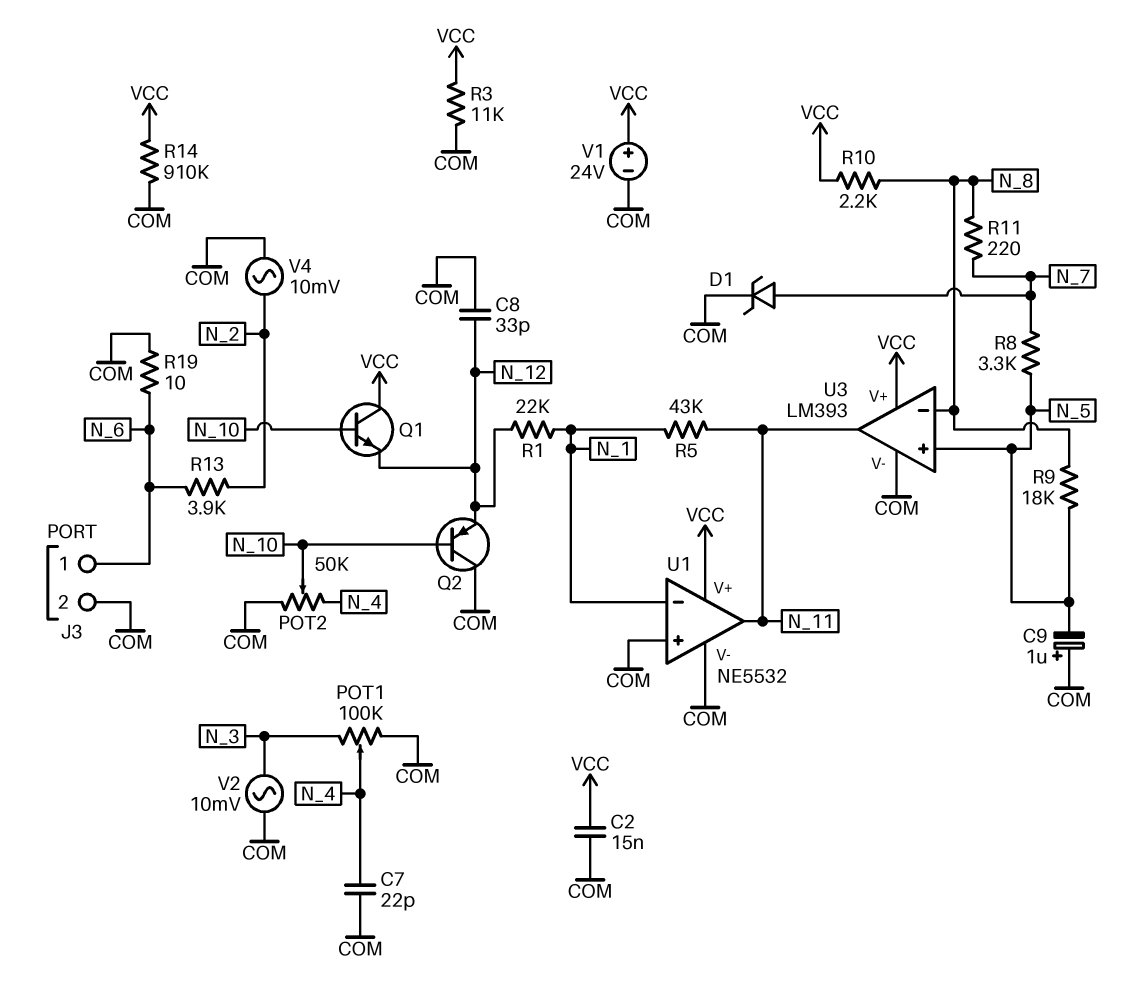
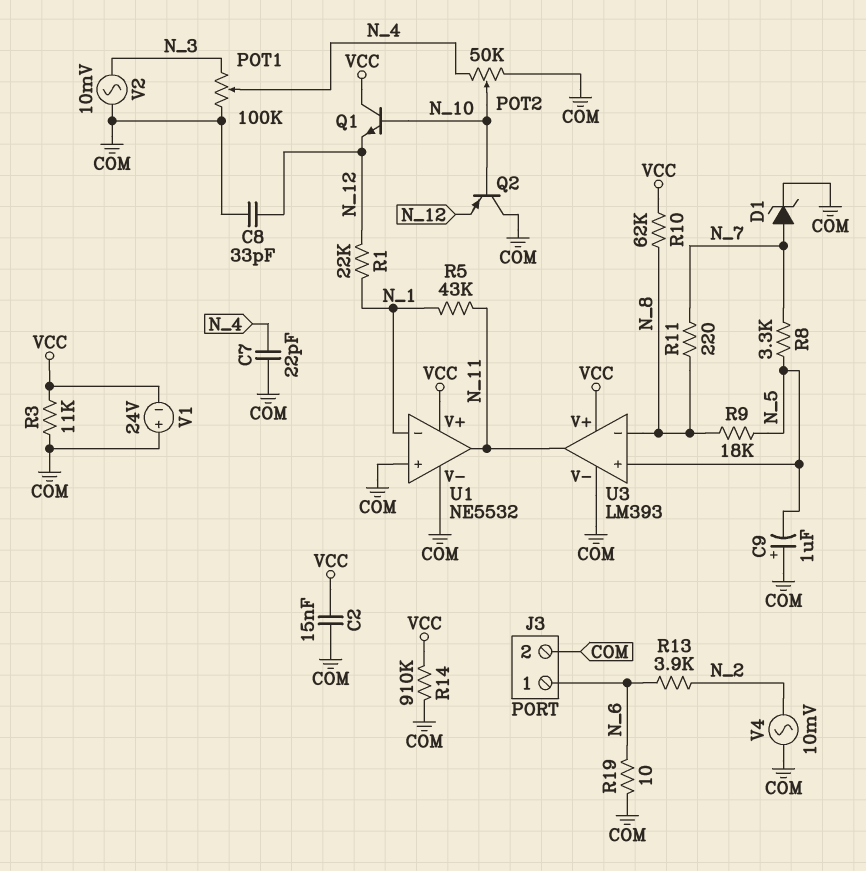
R10: 2.2k (N_8, VCC) -> 62k (N_8, VCC)
V1: 24V (plus VCC, minus COM) -> 24V (plus COM, minus VCC)

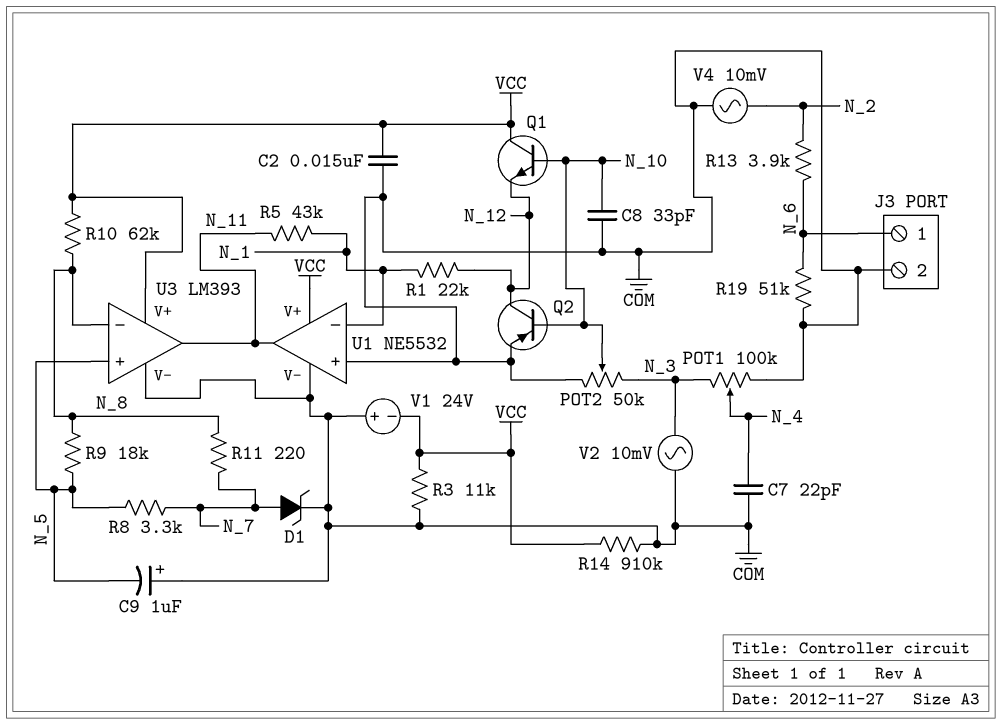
C8: 33pF (COM, N_12) -> 33pF (COM, N_10)
POT2: 50k (COM, N_4, wiper N_10) -> 50k (COM, N_3, wiper N_10)
Q2: PNP (B N_10, C COM, E N_12) -> PNP (B N_10, C N_12, E COM)
R19: 10 (COM, N_6) -> 51k (COM, N_6)

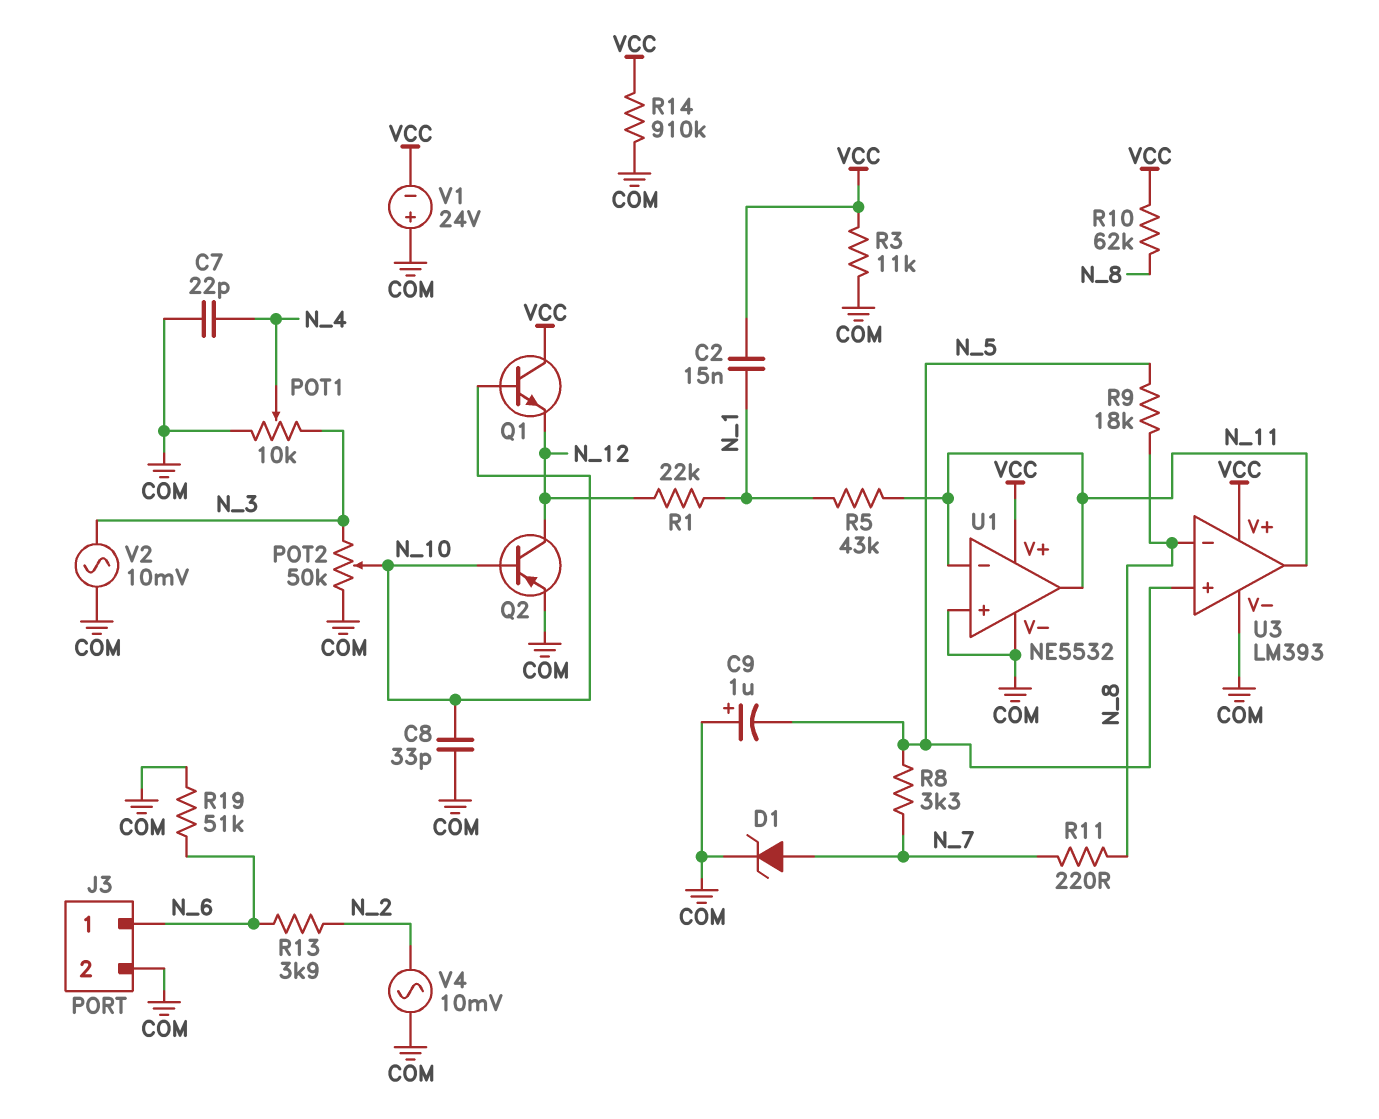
C2: 15nF (COM, VCC) -> 15nF (N_1, VCC)
POT1: 100k (COM, N_3, wiper N_4) -> 10k (COM, N_3, wiper N_4)
U1 pin in-: N_1 -> N_11

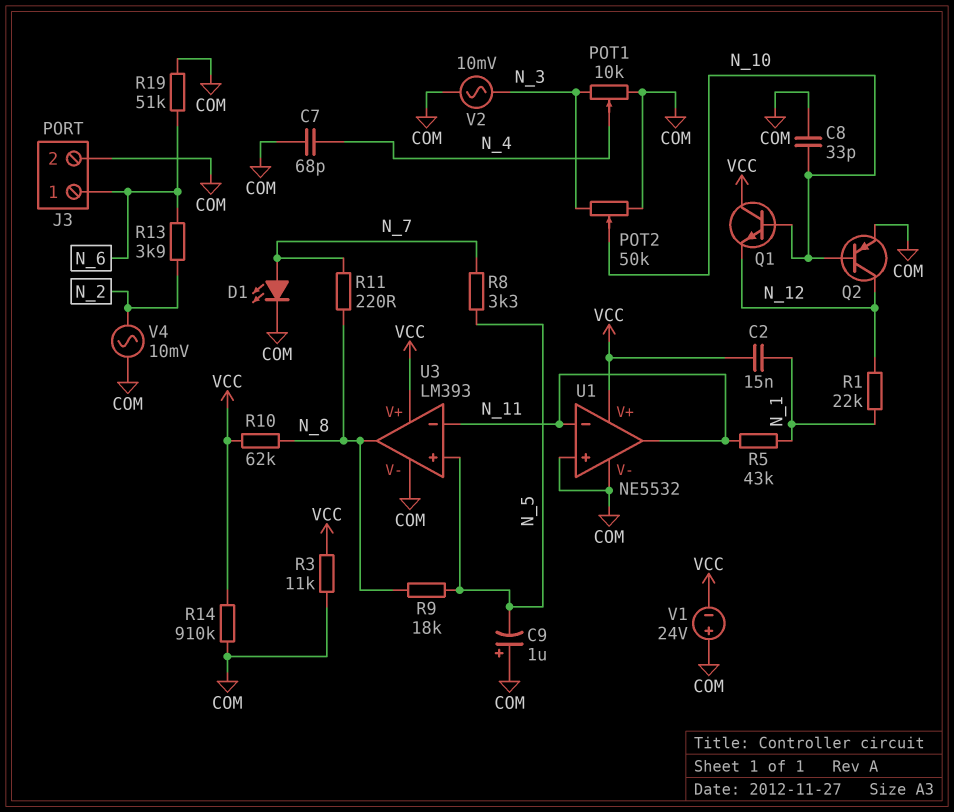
C7: 22pF (COM, N_4) -> 68pF (COM, N_4)
D1: zener (A N_7, K COM) -> LED (A N_7, K COM)
U3 pin in-: N_8 -> N_11
U3 pin out: N_11 -> N_8

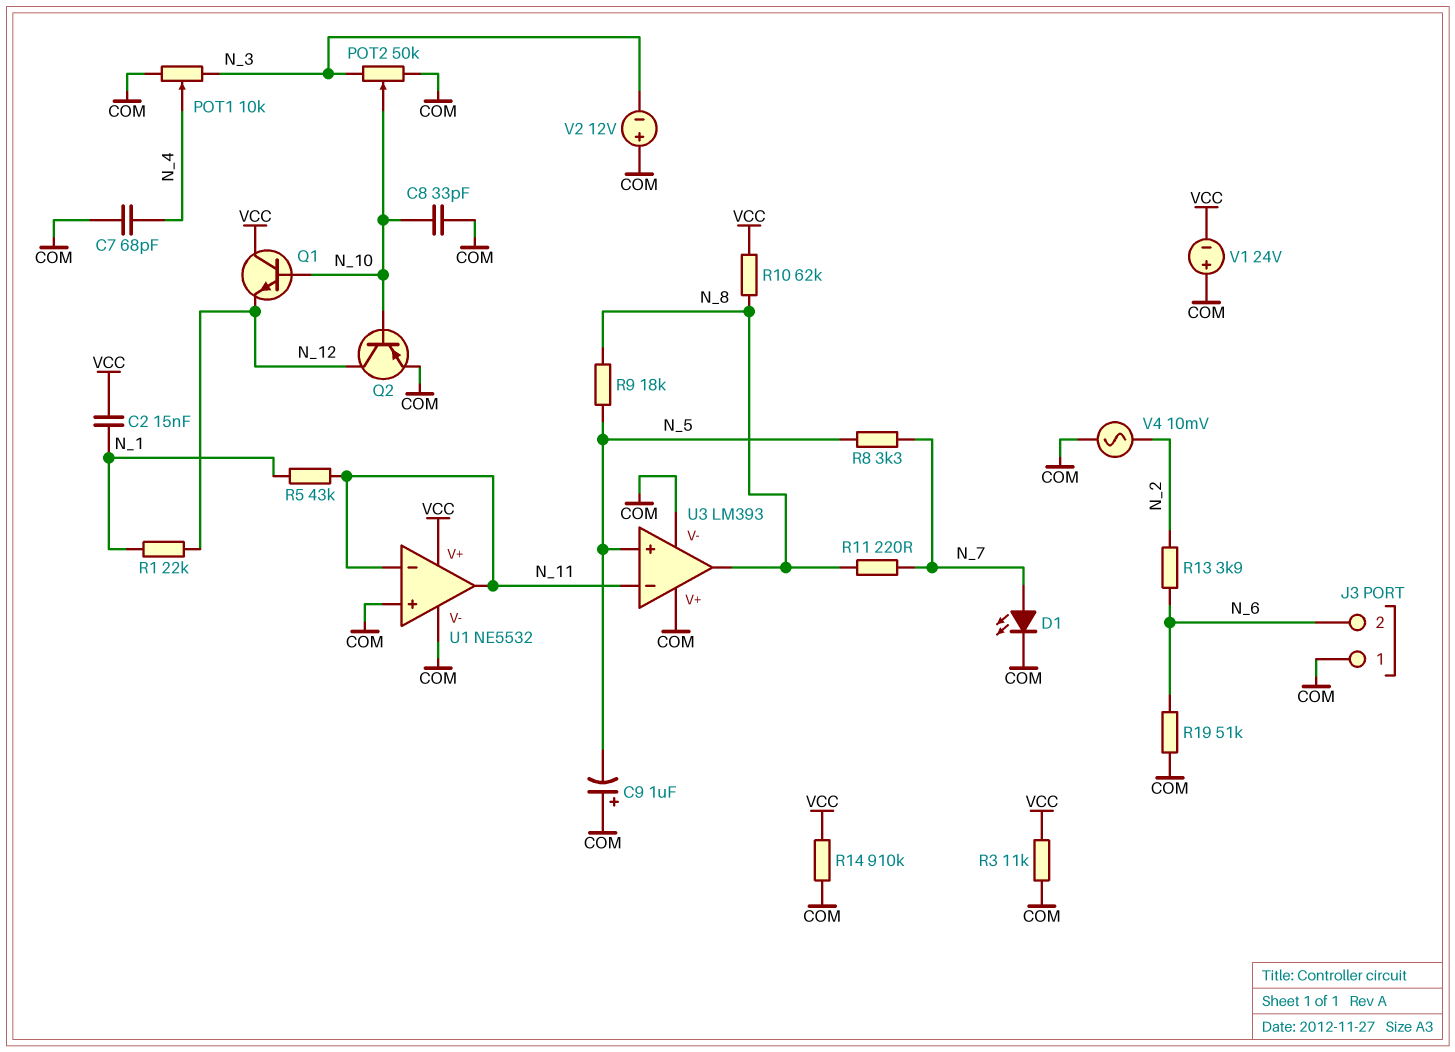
J3 pin 1: N_6 -> COM
J3 pin 2: COM -> N_6
U3 pin V+: VCC -> COM
V2: AC 10mV (COM, N_3) -> 12V (plus COM, minus N_3)

